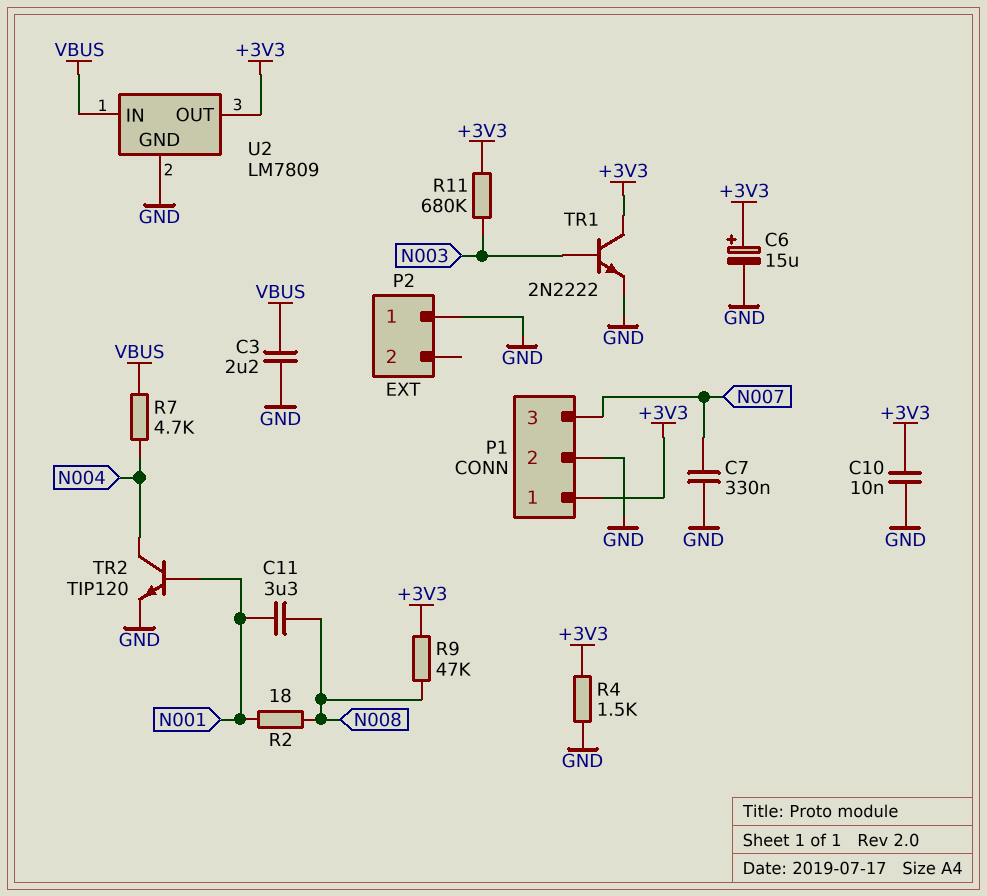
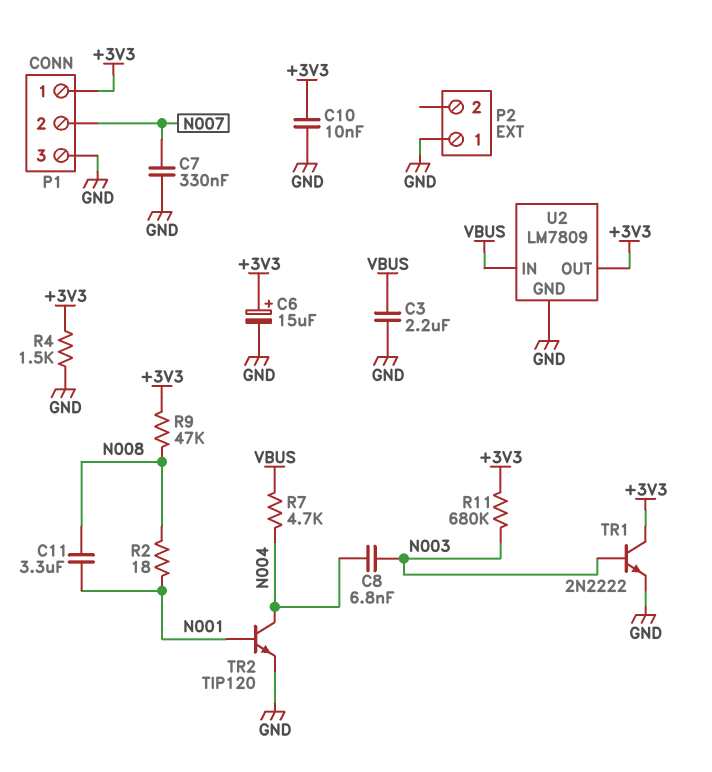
C8: none -> 6.8nF (N003, N004)
P1 pin 2: GND -> N007
P1 pin 3: N007 -> GND

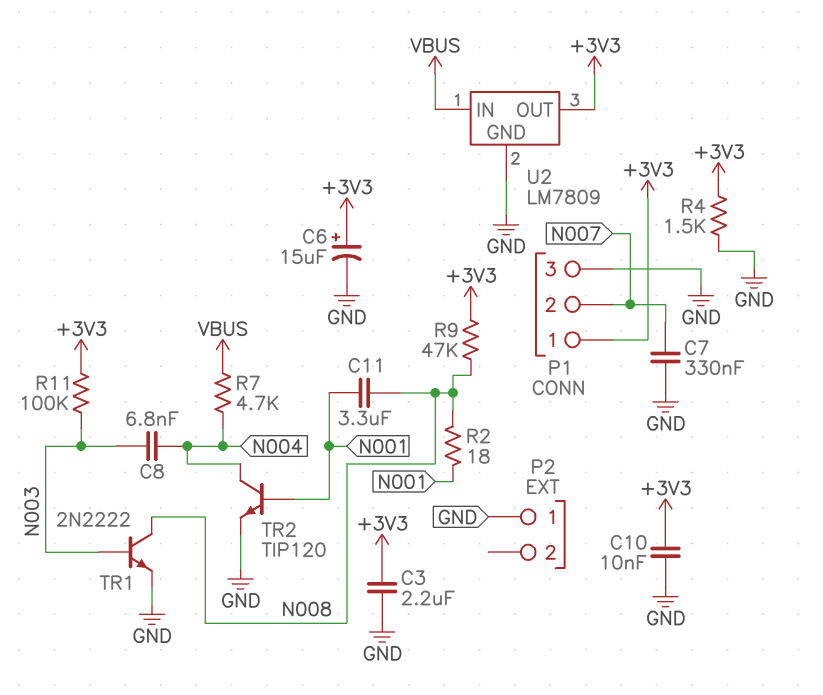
C3: 2.2uF (GND, VBUS) -> 2.2uF (+3V3, GND)
R11: 680k (+3V3, N003) -> 100k (+3V3, N003)
TR1: NPN 2N2222 (B N003, C +3V3, E GND) -> NPN 2N2222 (B N003, C N008, E GND)

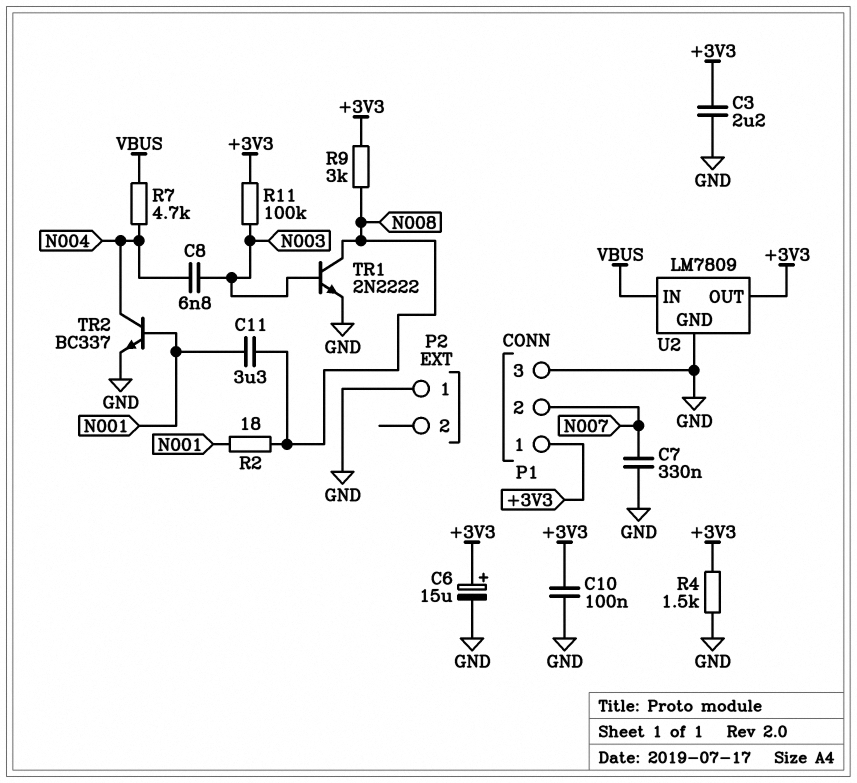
C10: 10nF (+3V3, GND) -> 100nF (+3V3, GND)
R9: 47k (+3V3, N008) -> 3k (+3V3, N008)
TR2: NPN TIP120 (B N001, C N004, E GND) -> NPN BC337 (B N001, C N004, E GND)

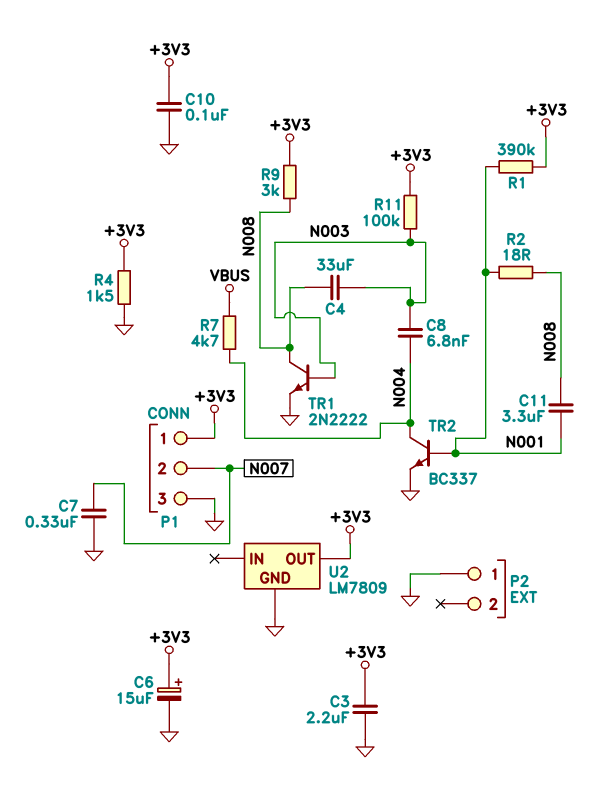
C4: none -> 33uF (N003, N008)
R1: none -> 390k (+3V3, N001)
U2 pin IN: VBUS -> none

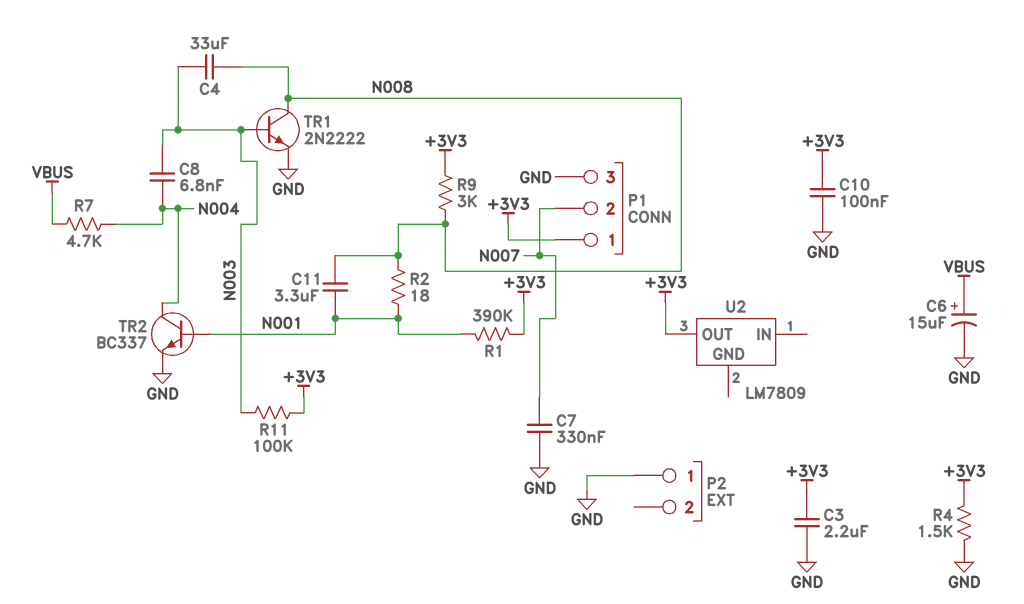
C6: 15uF (plus +3V3, minus GND) -> 15uF (plus VBUS, minus GND)
U2 pin GND: GND -> none

